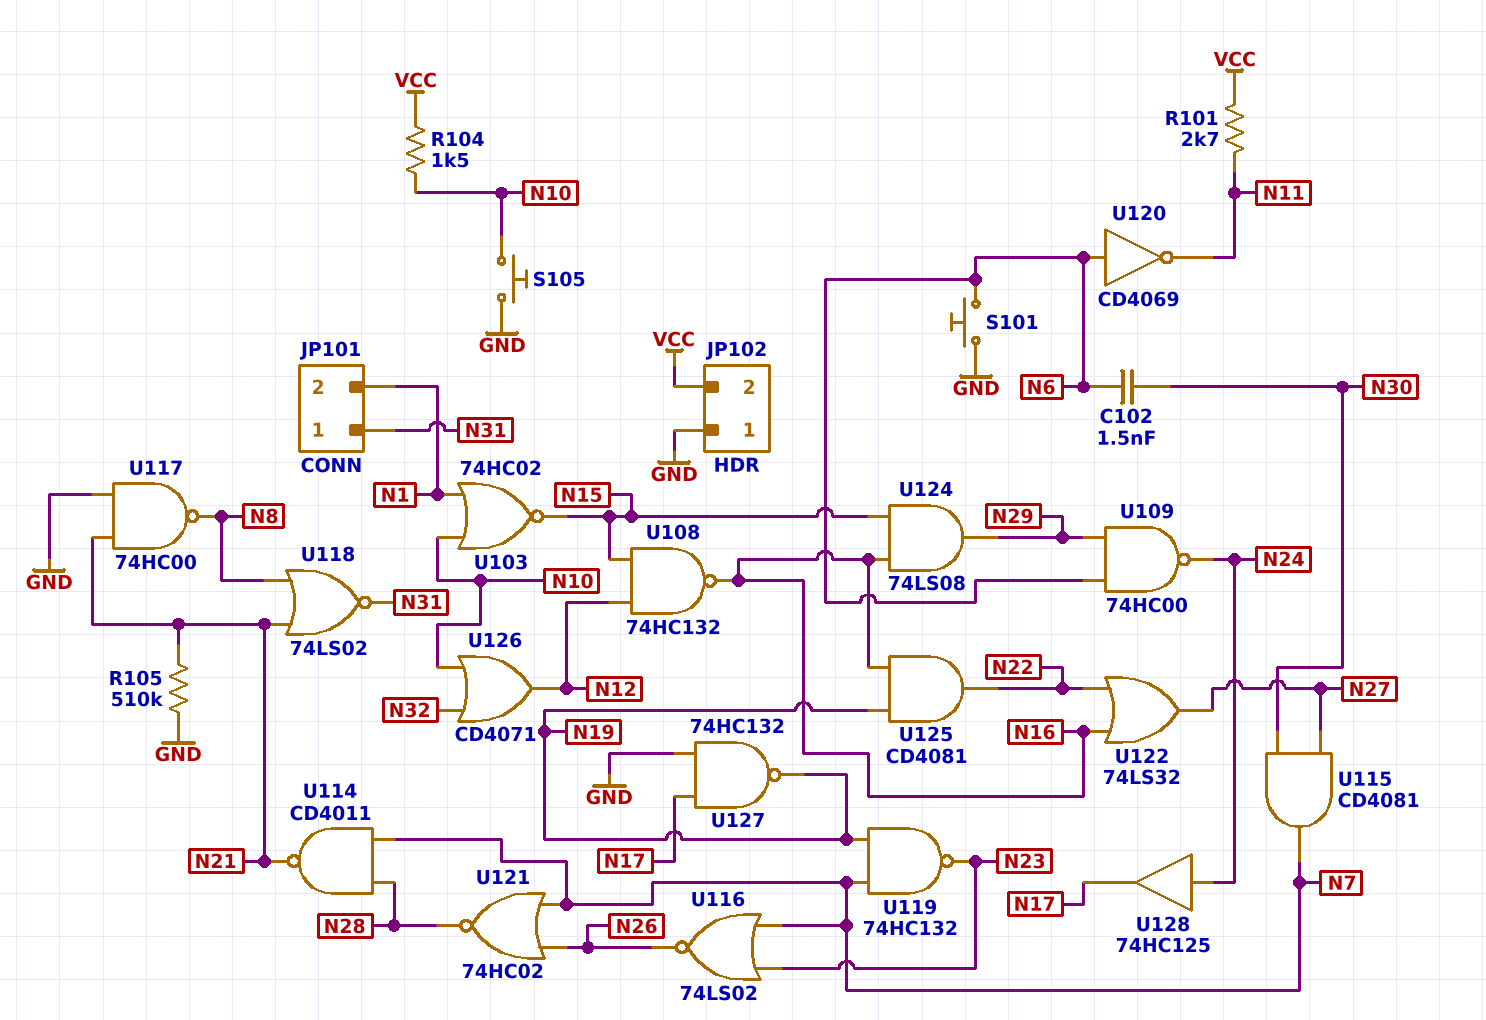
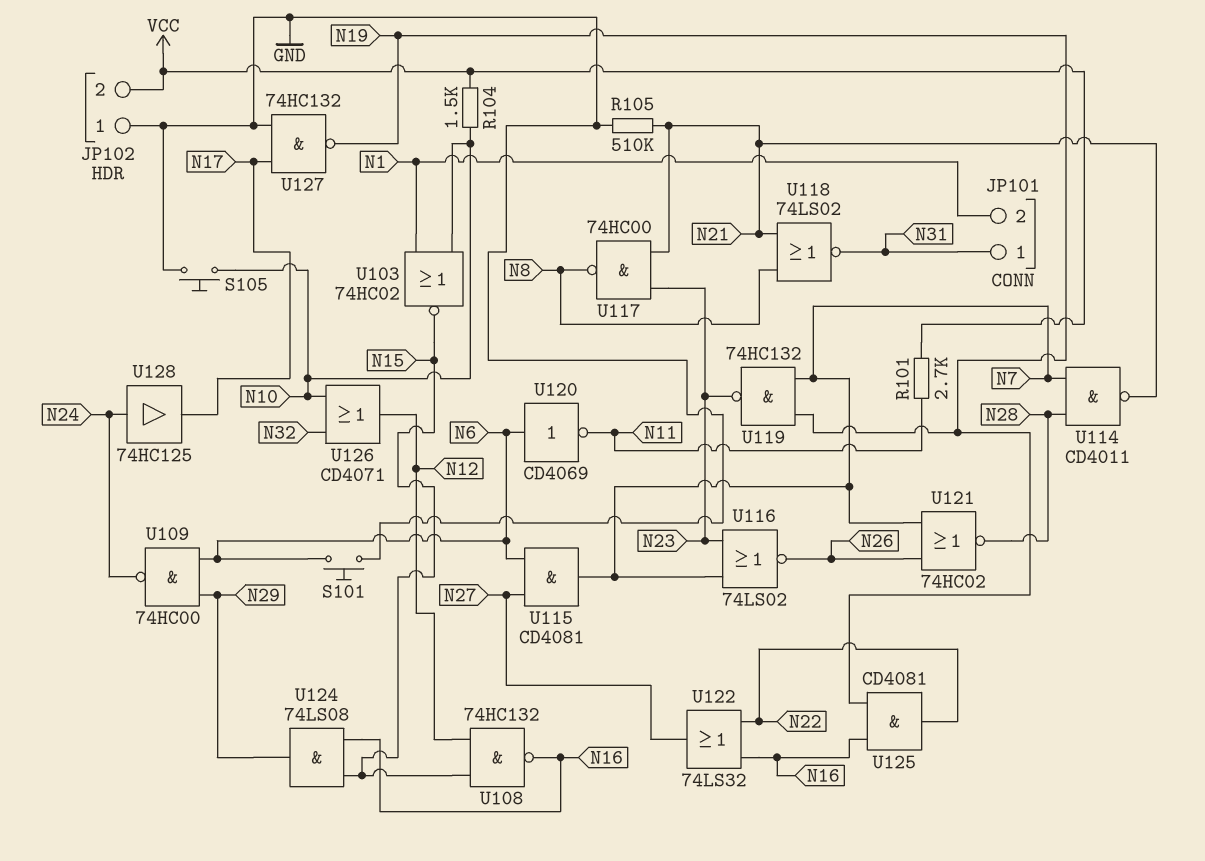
C102: 1.5nF (N6, N30) -> none
U115: AND CD4081 (in N27, in N30, out N7) -> AND CD4081 (in N6, in N27, out N7)
U117: NAND 74HC00 (in GND, in N21, out N8) -> NAND 74HC00 (in N21, in N23, out N8)

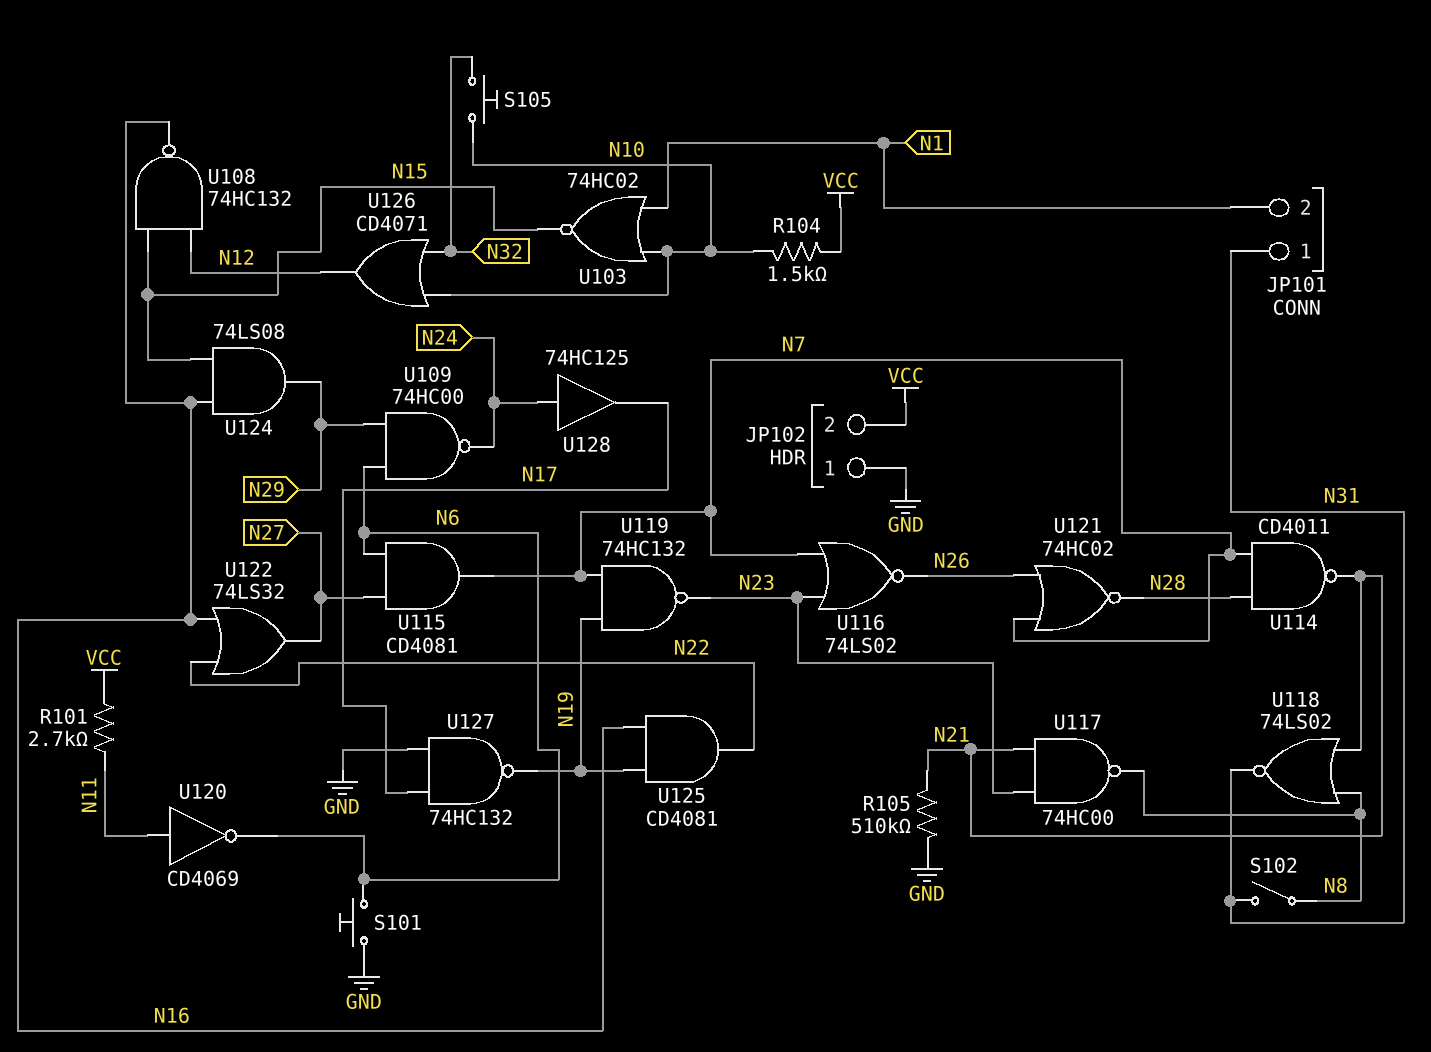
S102: none -> switch (N8, N31)
S105: button (GND, N10) -> button (N10, N32)
U120: NOT CD4069 (in N6, out N11) -> NOT CD4069 (in N11, out N6)

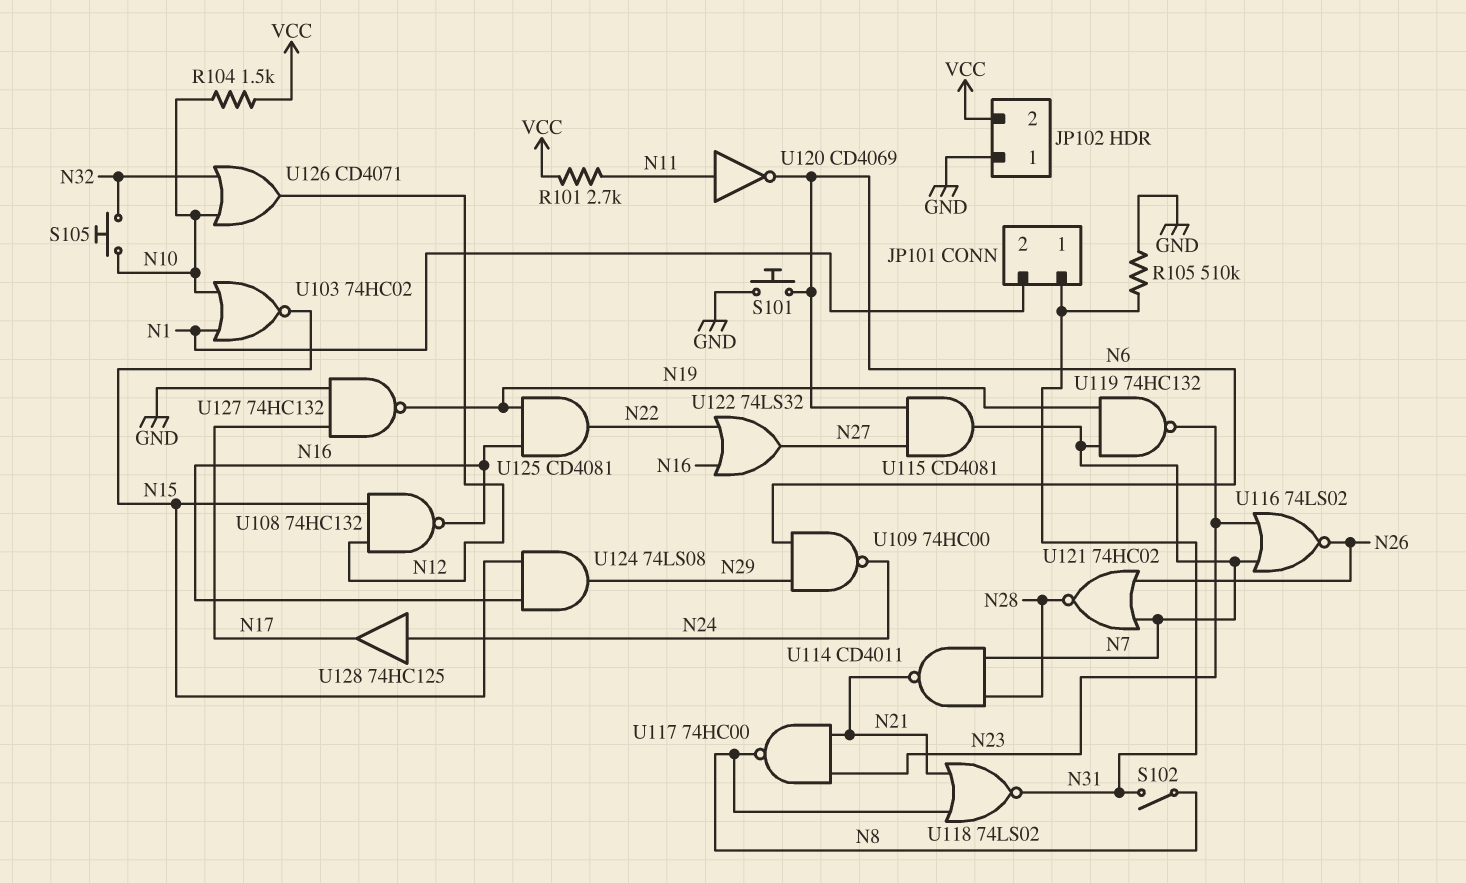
R105: 510k (GND, N21) -> 510k (GND, N31)

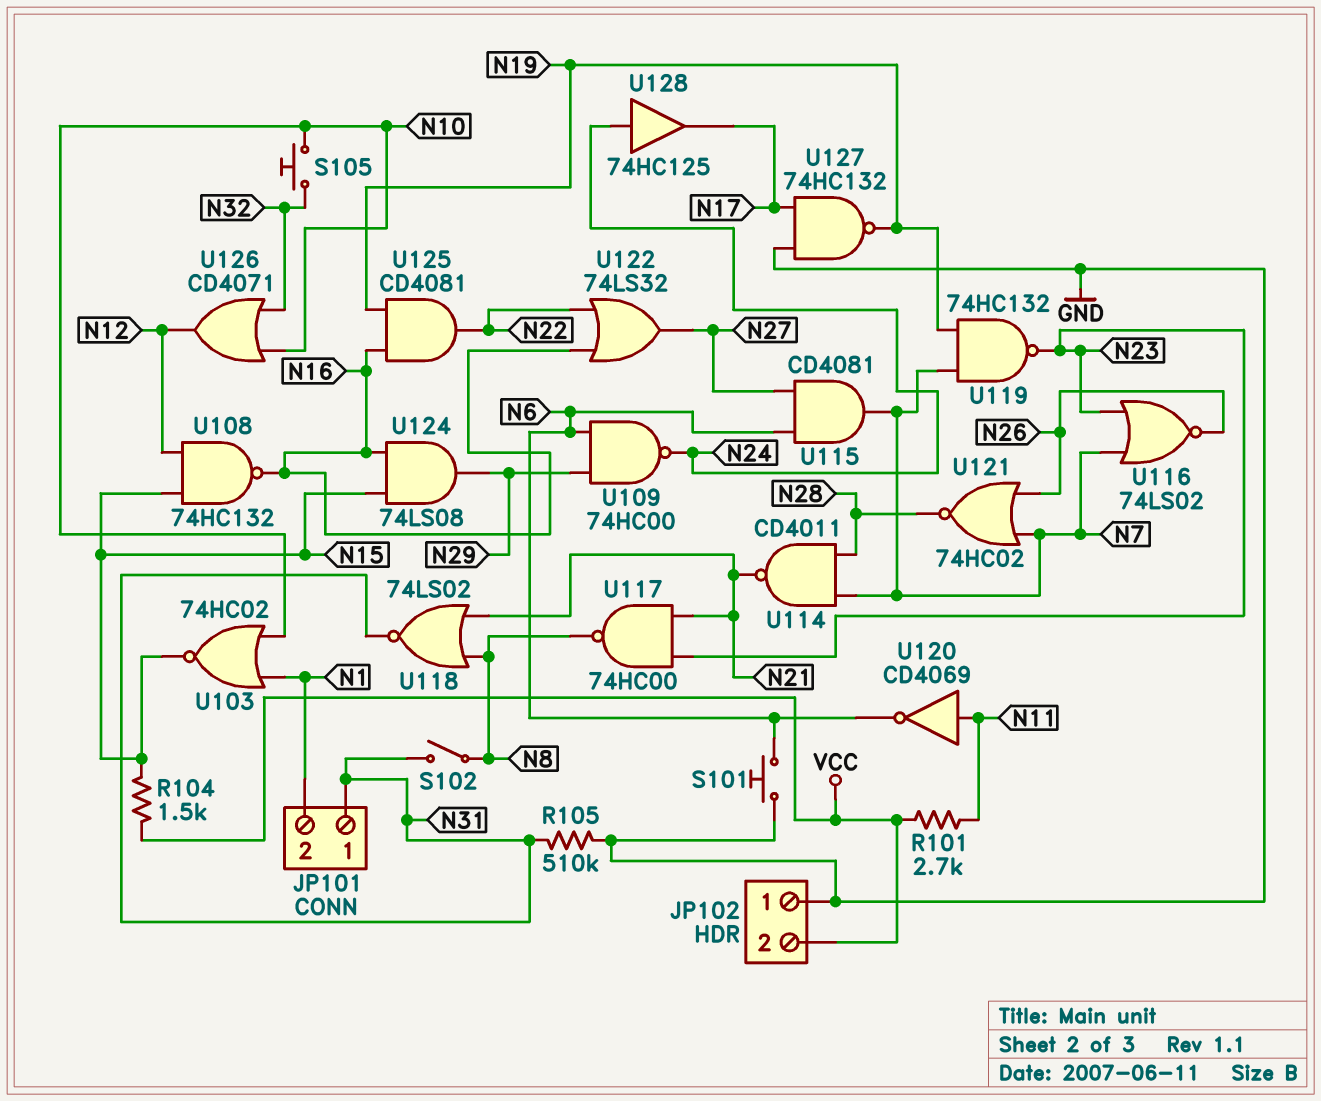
R104: 1.5k (N10, VCC) -> 1.5k (N15, VCC)

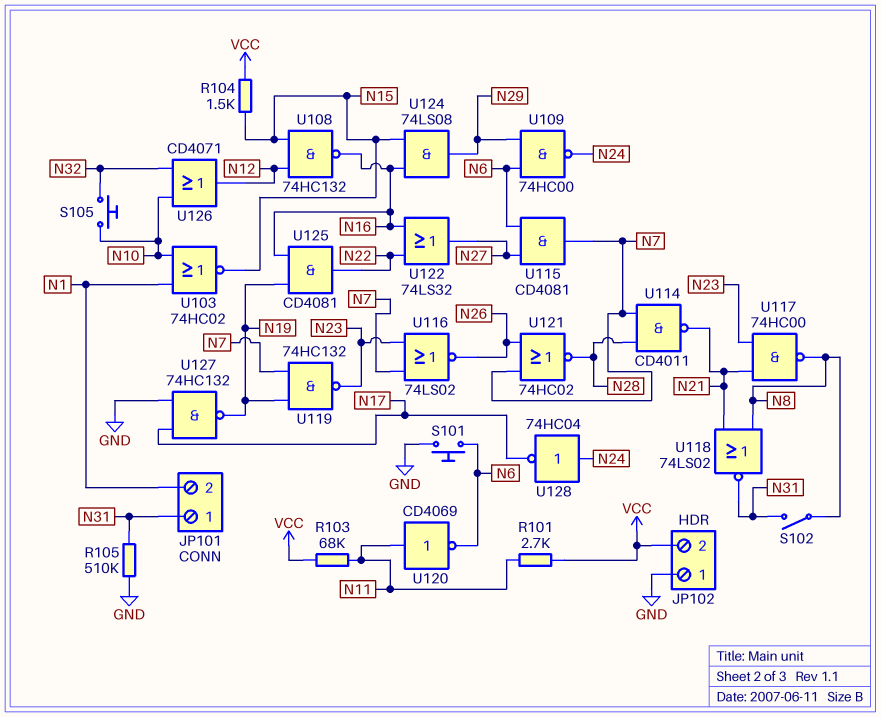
R103: none -> 68k (N11, VCC)
U128: buffer 74HC125 (in N24, out N17) -> NOT 74HC04 (in N24, out N17)

